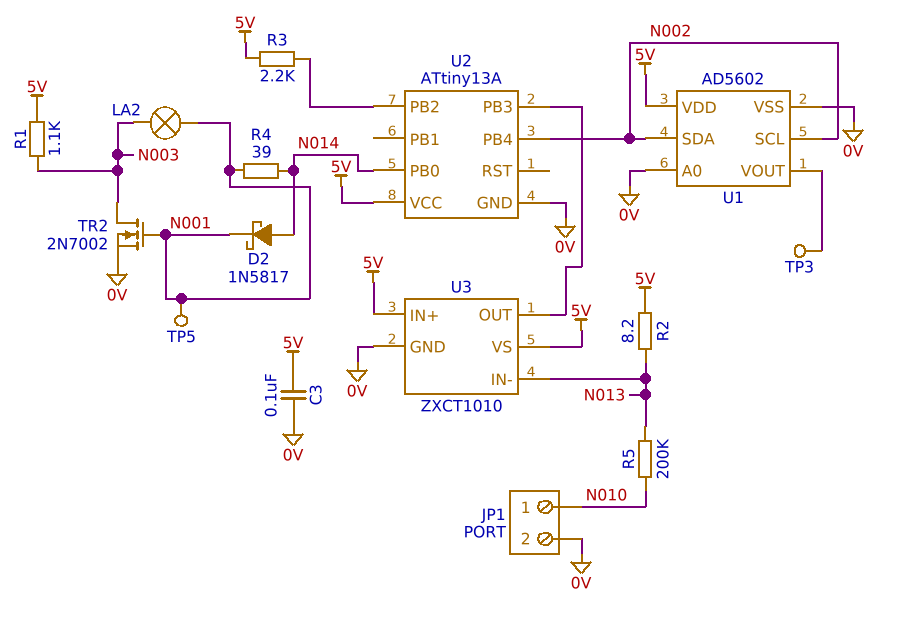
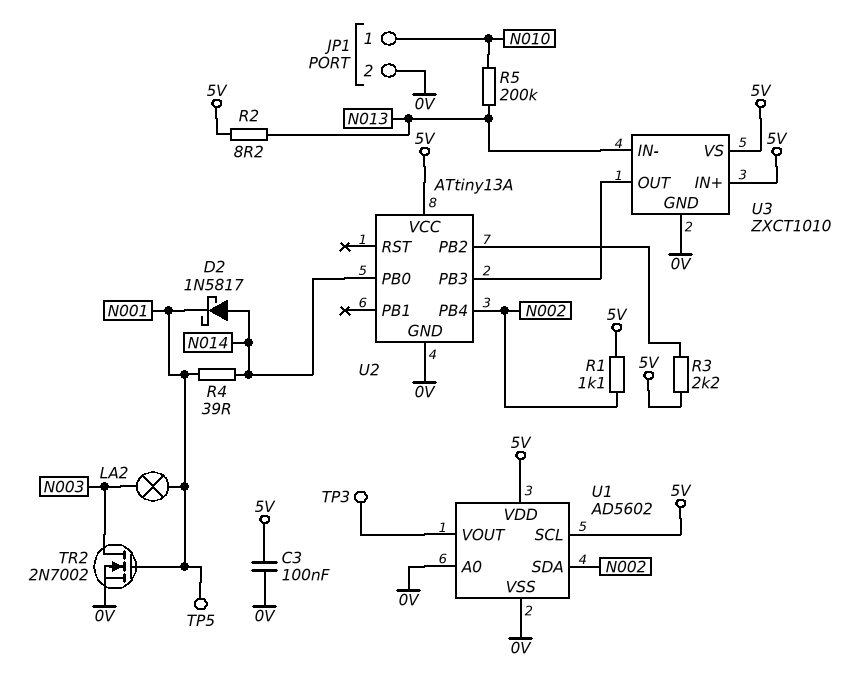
R1: 1.1k (5V, N003) -> 1.1k (5V, N002)
U1 pin SCL: N002 -> 5V

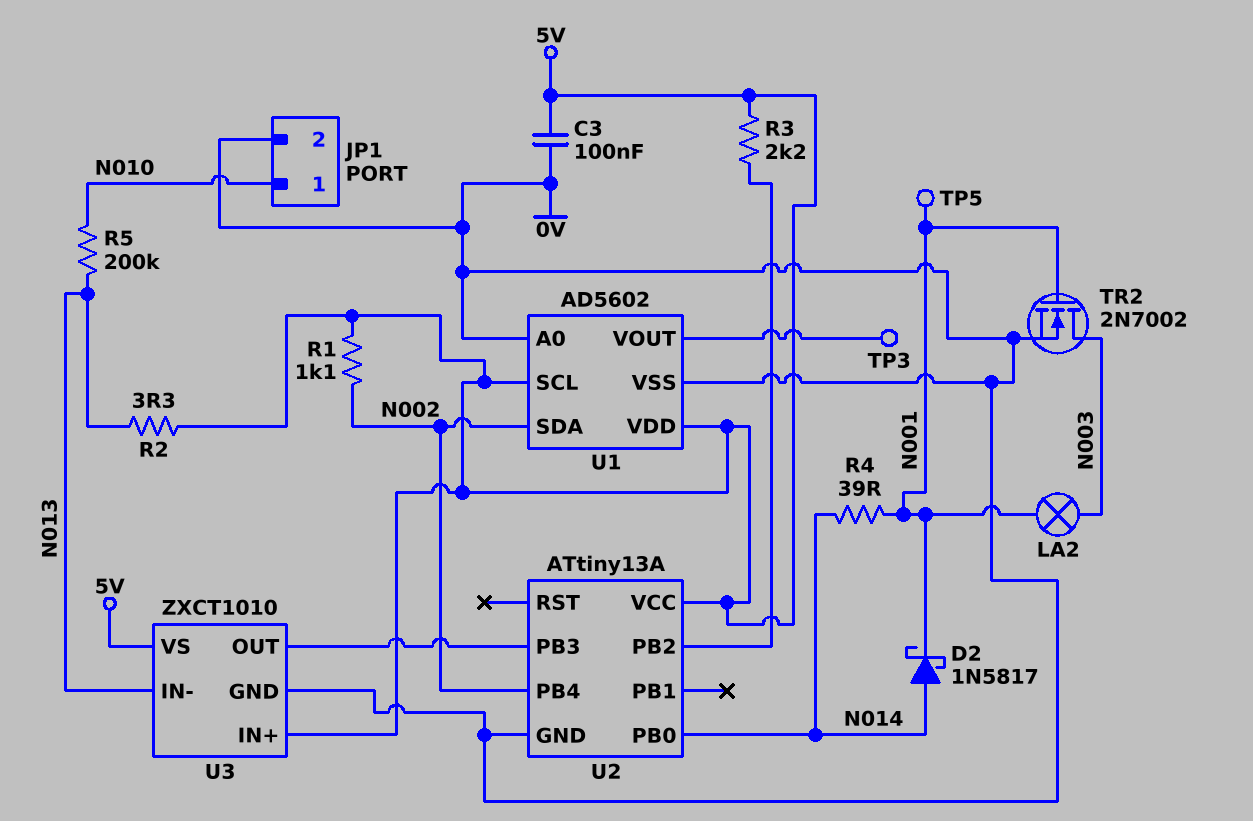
R2: 8.2 (5V, N013) -> 3.3 (5V, N013)

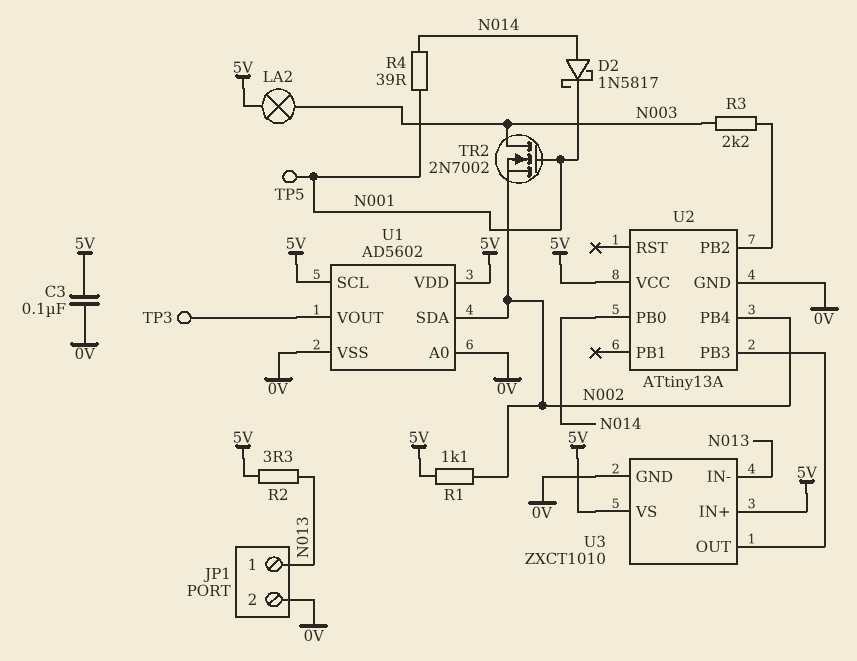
JP1 pin 1: N010 -> N013
LA2: lamp (N001, N003) -> lamp (5V, N003)
R3: 2.2k (5V, U2/PB2) -> 2.2k (N003, U2/PB2)
R5: 200k (N010, N013) -> none
TR2: NMOS 2N7002 (G N001, D N003, S 0V) -> NMOS 2N7002 (G N001, D N003, S N002)

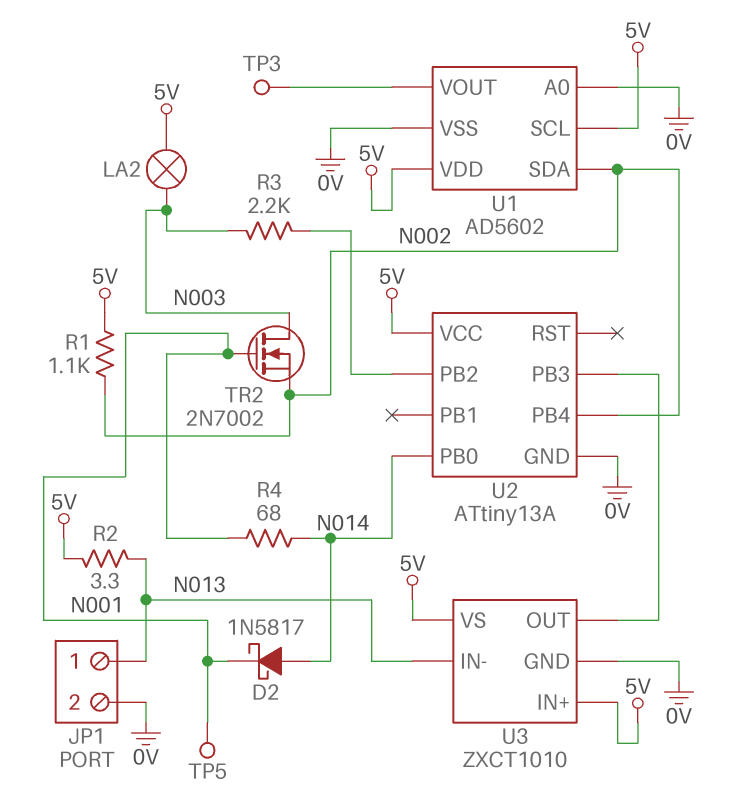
C3: 100nF (0V, 5V) -> none
R4: 39 (N001, N014) -> 68 (N001, N014)

